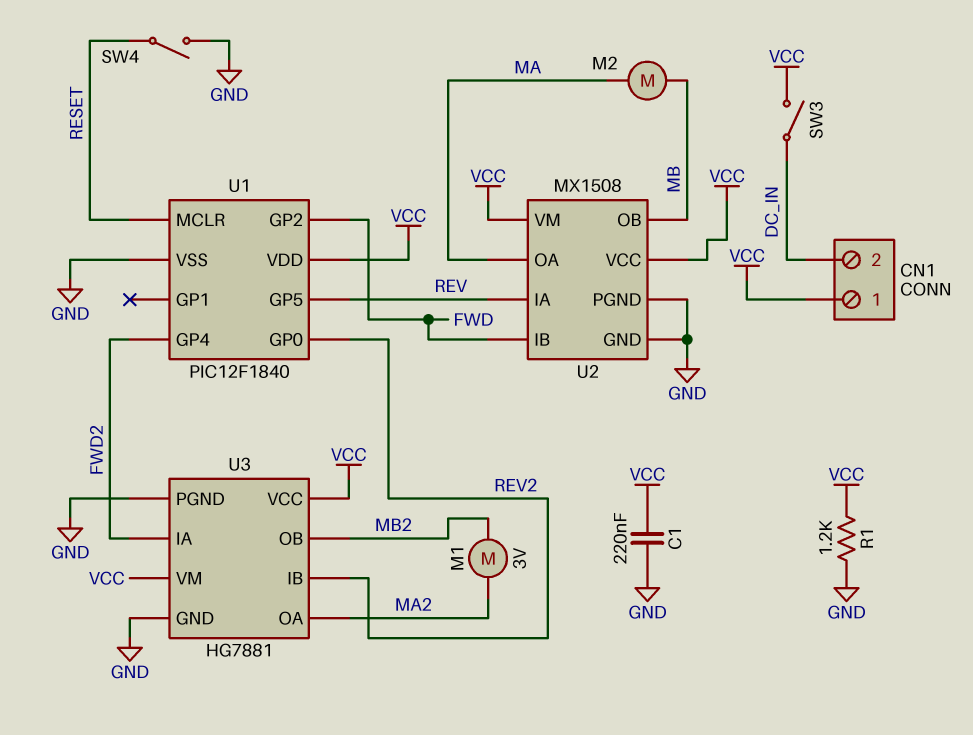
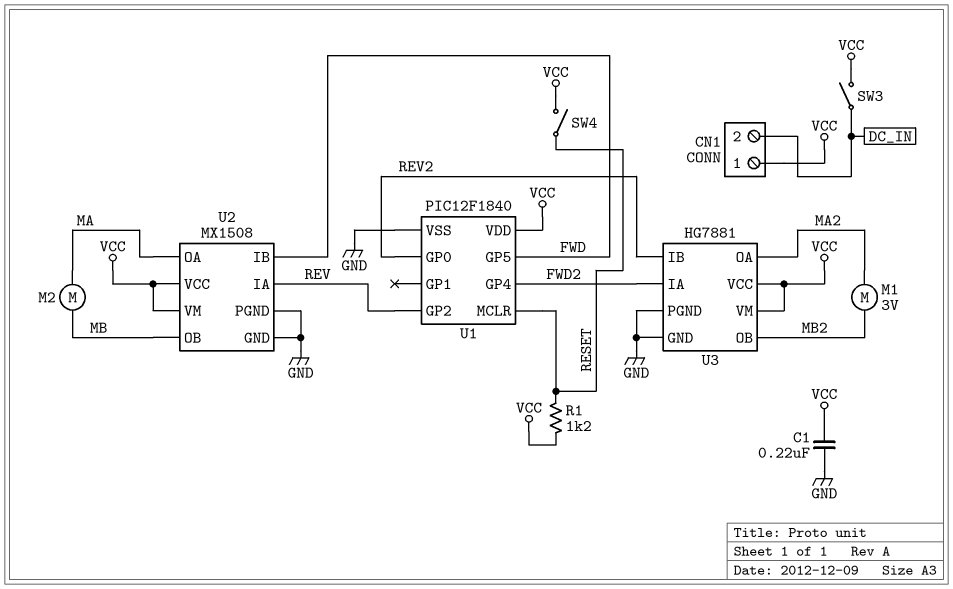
R1: 1.2k (GND, VCC) -> 1.2k (RESET, VCC)
SW4: switch (GND, RESET) -> switch (RESET, VCC)
U1 pin GP2: FWD -> REV
U1 pin GP5: REV -> FWD

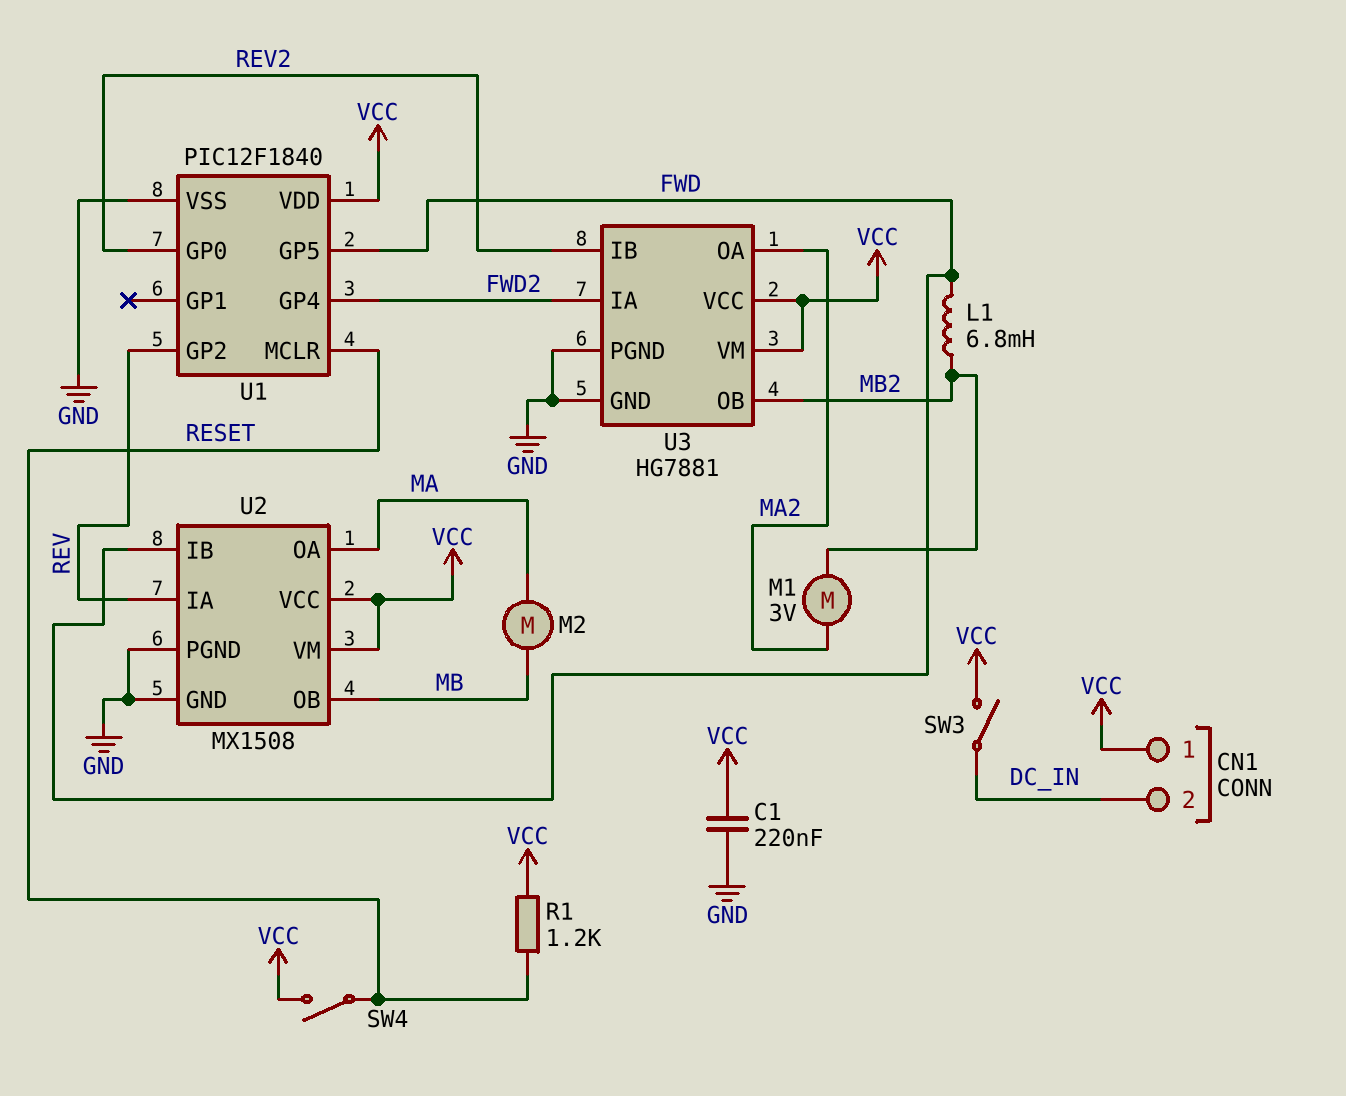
L1: none -> 6.8mH (FWD, MB2)

